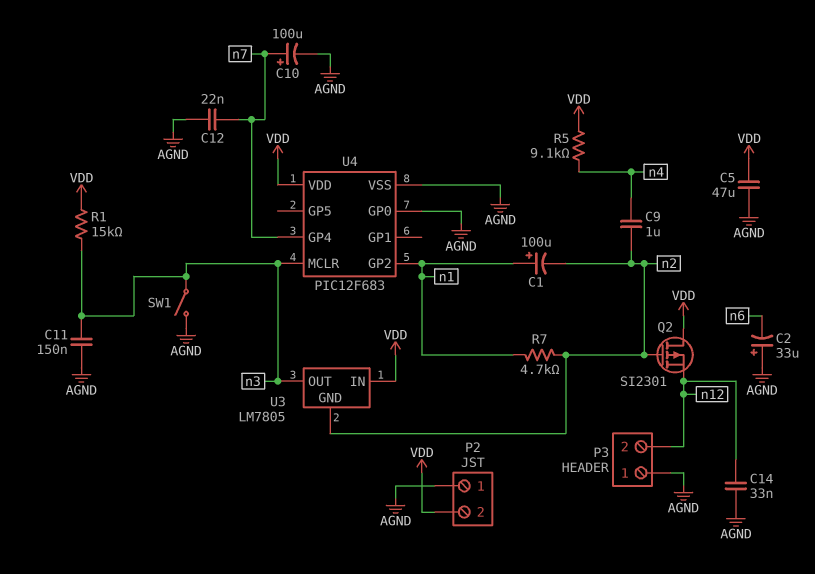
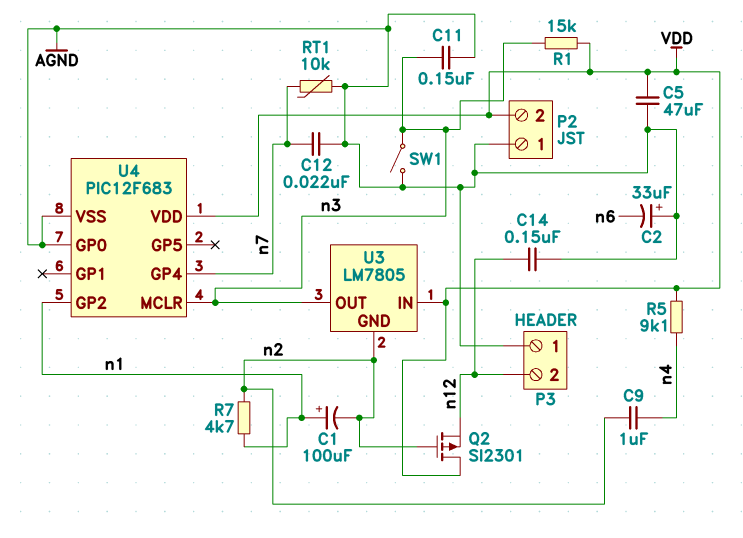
C10: 100uF (plus n7, minus AGND) -> none
C14: 33nF (AGND, n12) -> 150nF (AGND, n12)
RT1: none -> 10k (AGND, n7)

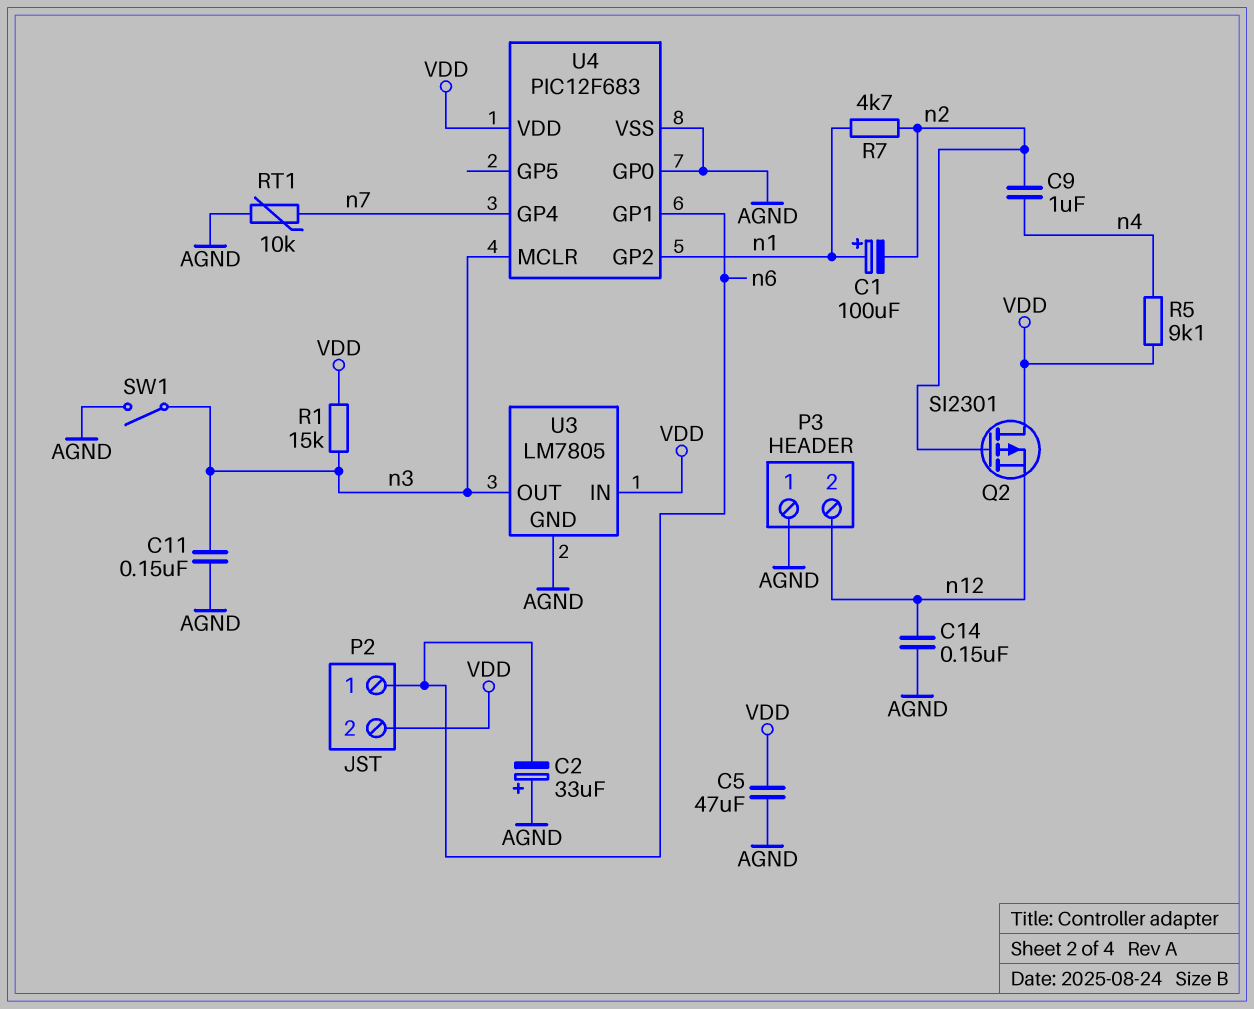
C12: 22nF (AGND, n7) -> none
P2 pin 1: AGND -> n6
U3 pin GND: n2 -> AGND
U4 pin GP1: none -> n6

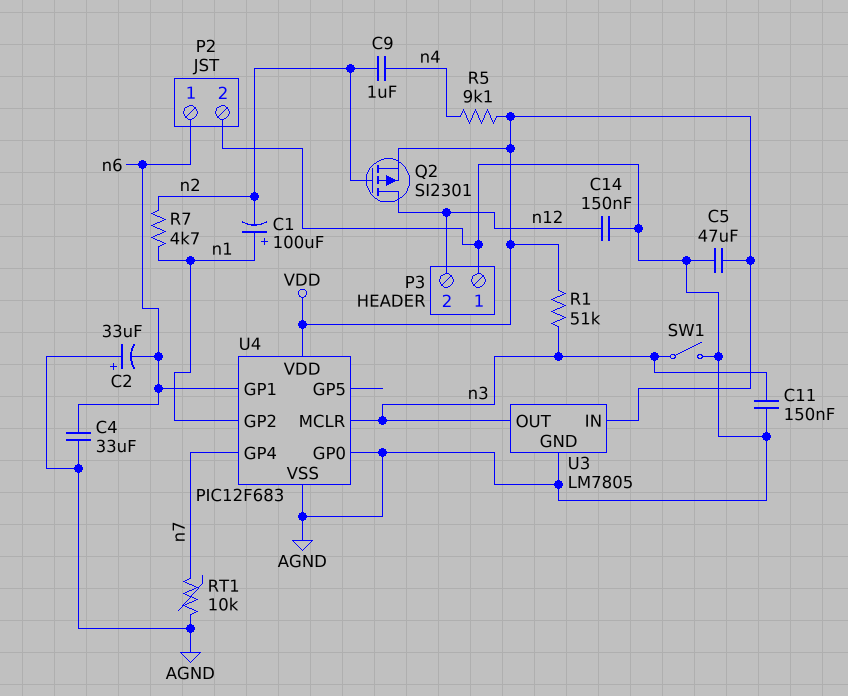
C4: none -> 33uF (AGND, n6)
P2 pin 2: VDD -> AGND
Q2: PMOS SI2301 (G n2, D VDD, S n12) -> PMOS SI2301 (G n2, D n12, S VDD)
R1: 15k (VDD, n3) -> 51k (VDD, n3)

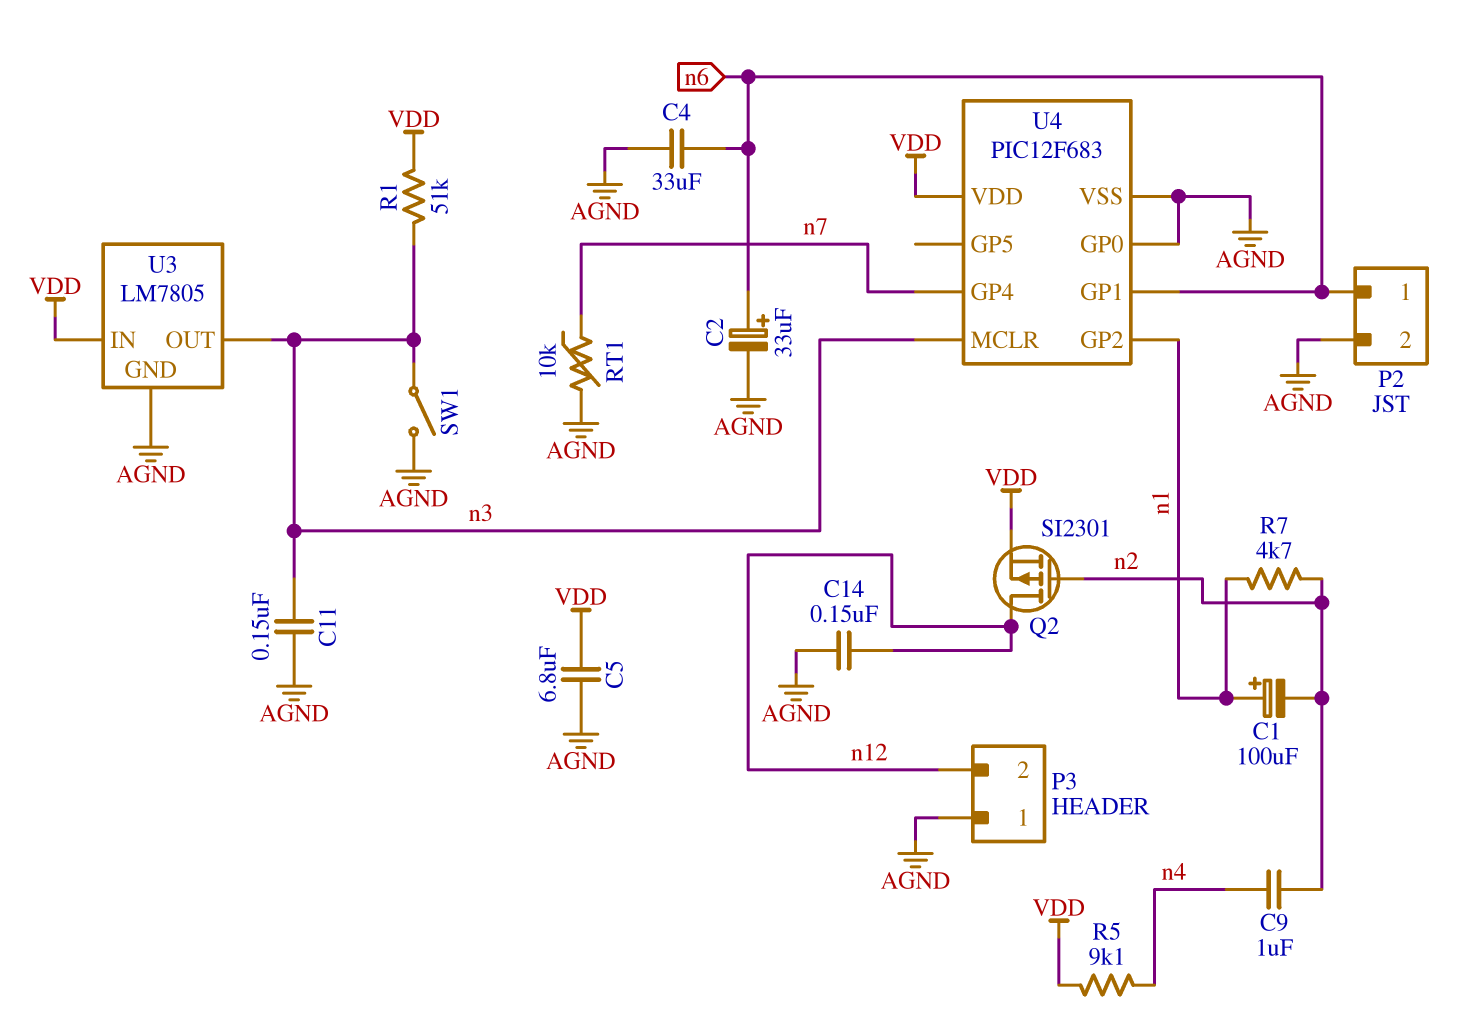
C2: 33uF (plus AGND, minus n6) -> 33uF (plus n6, minus AGND)
C5: 47uF (AGND, VDD) -> 6.8uF (AGND, VDD)

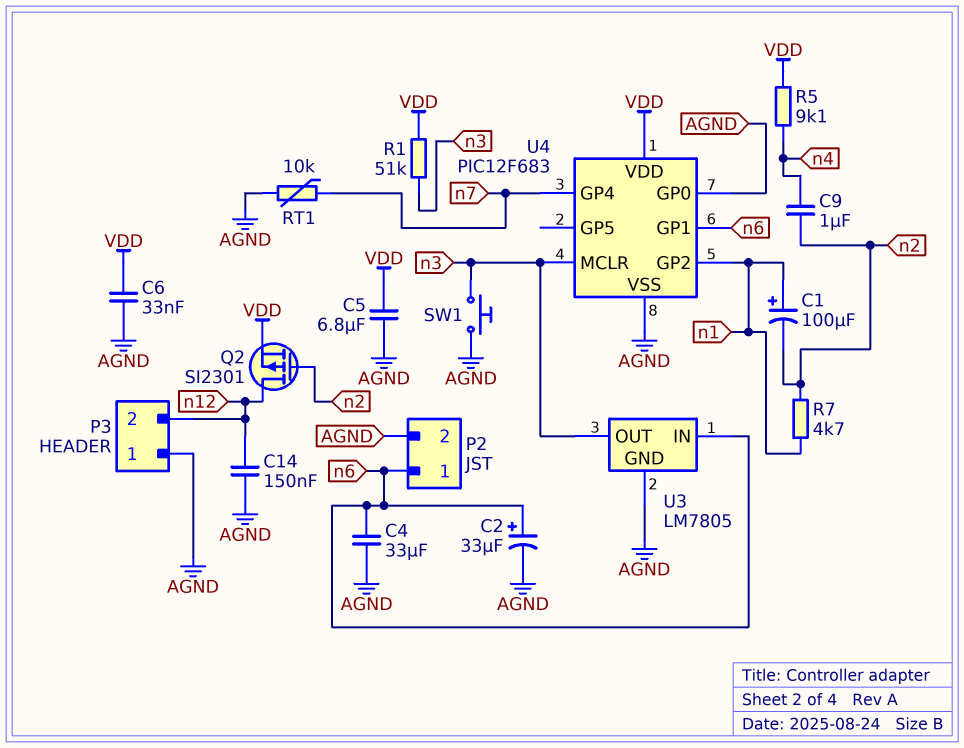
C6: none -> 33nF (AGND, VDD)
C11: 150nF (AGND, n3) -> none
SW1: switch (AGND, n3) -> button (AGND, n3)
U3 pin IN: VDD -> n6

